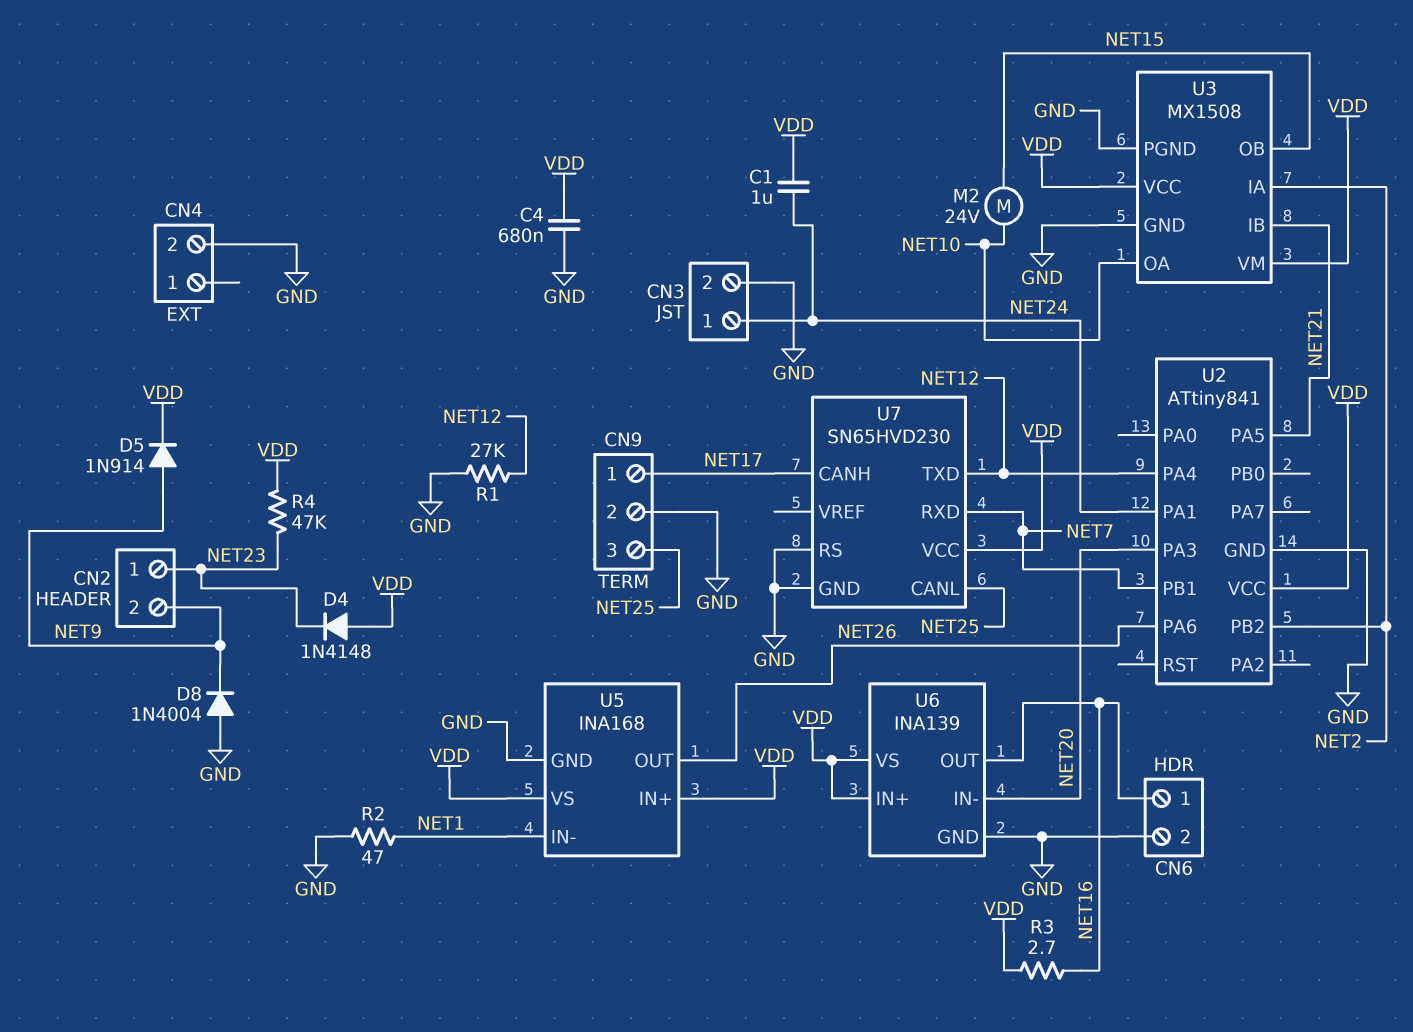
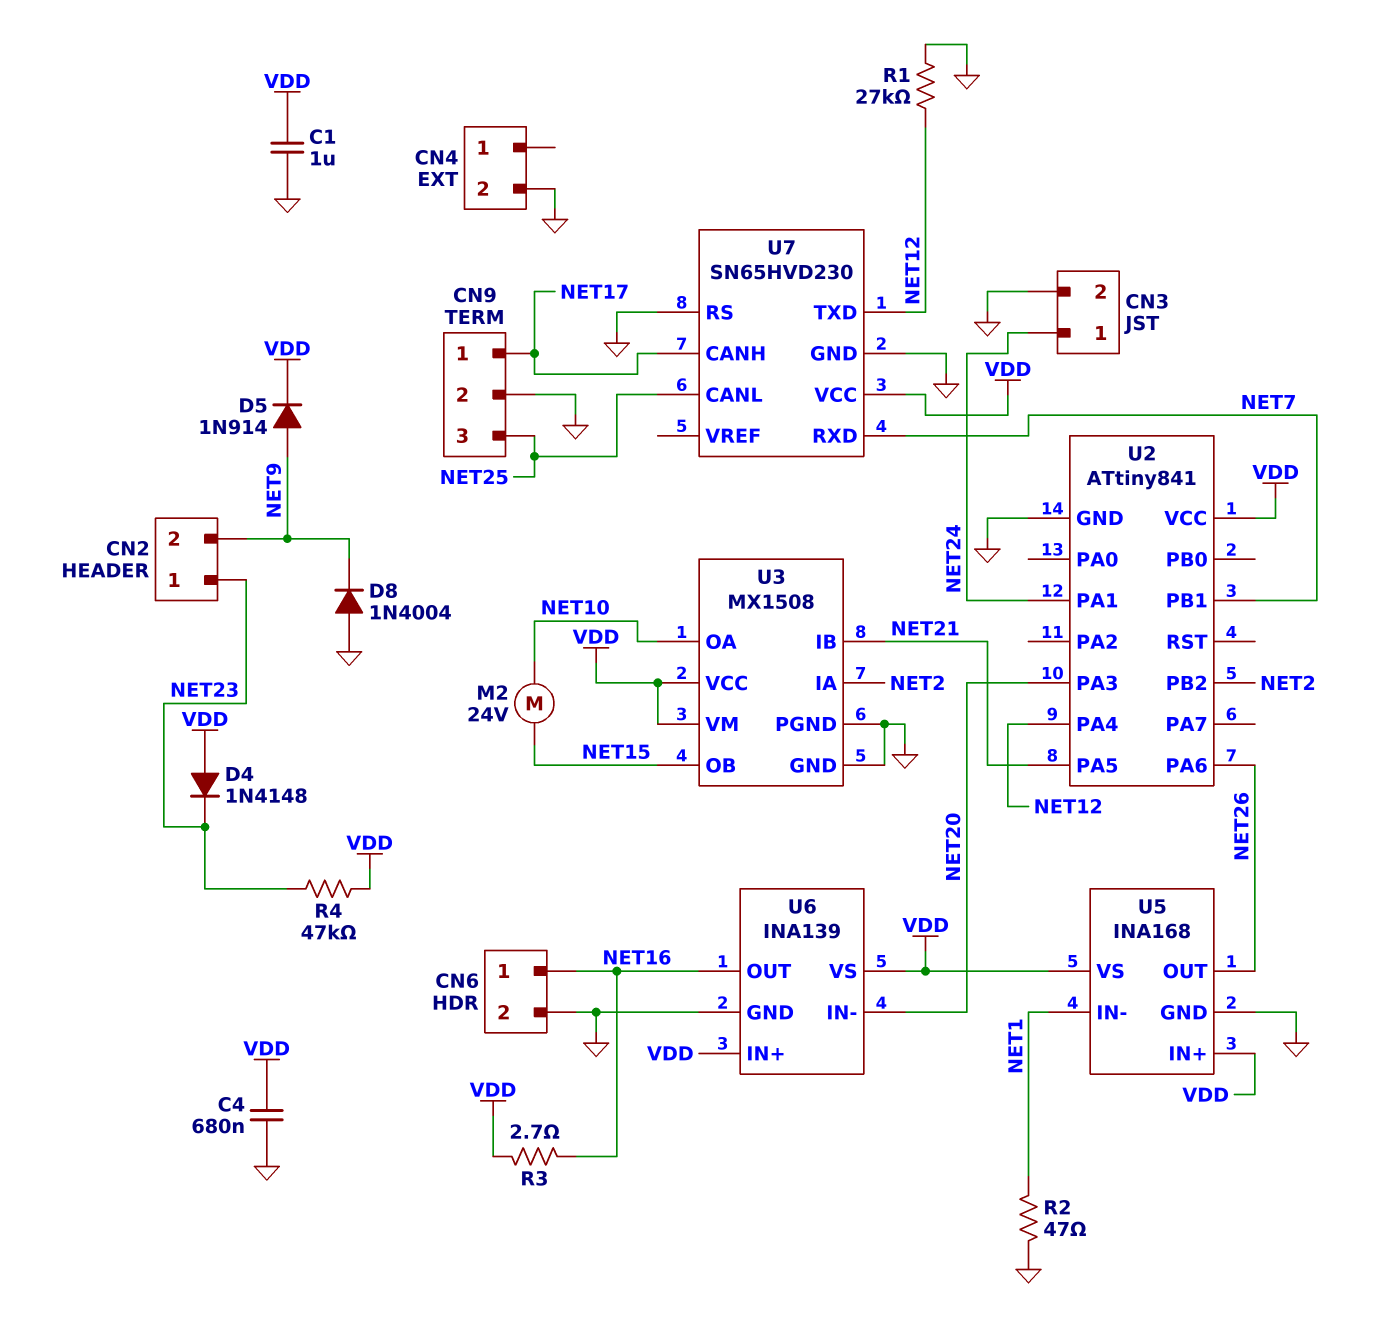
C1: 1uF (NET24, VDD) -> 1uF (GND, VDD)

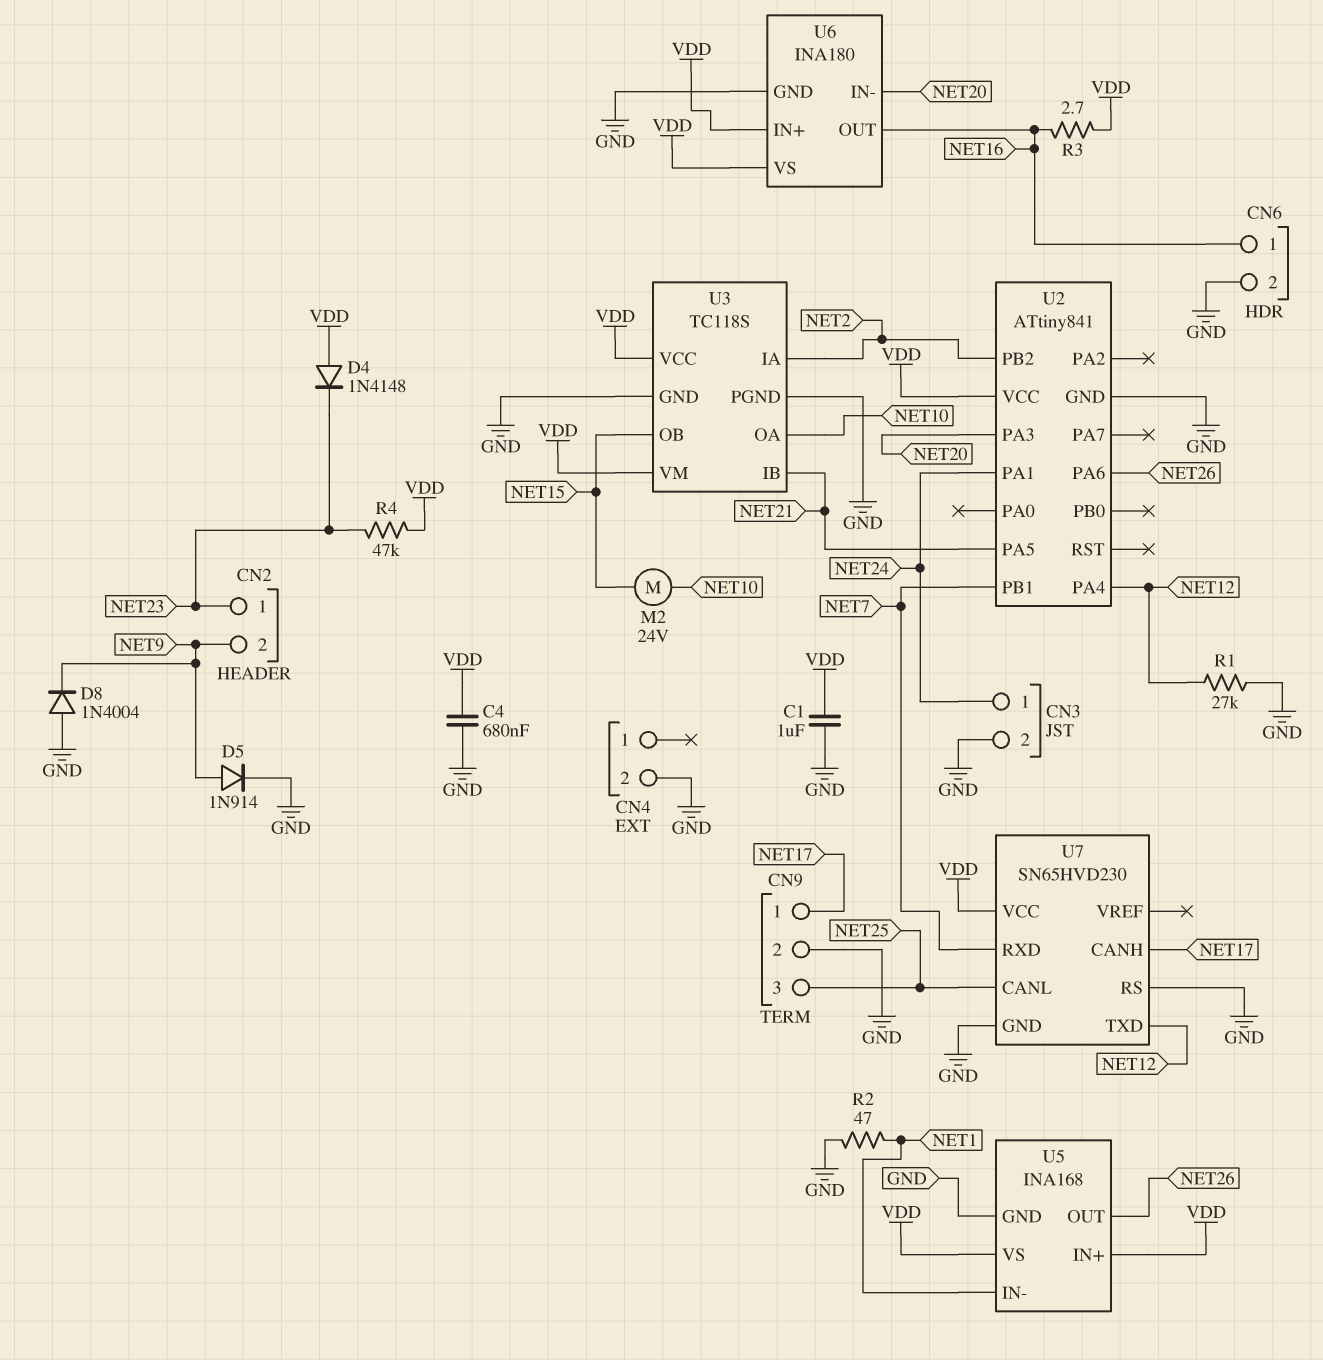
D5: diode 1N914 (A NET9, K VDD) -> diode 1N914 (A NET9, K GND)
U3: MX1508 -> TC118S
U6: INA139 -> INA180

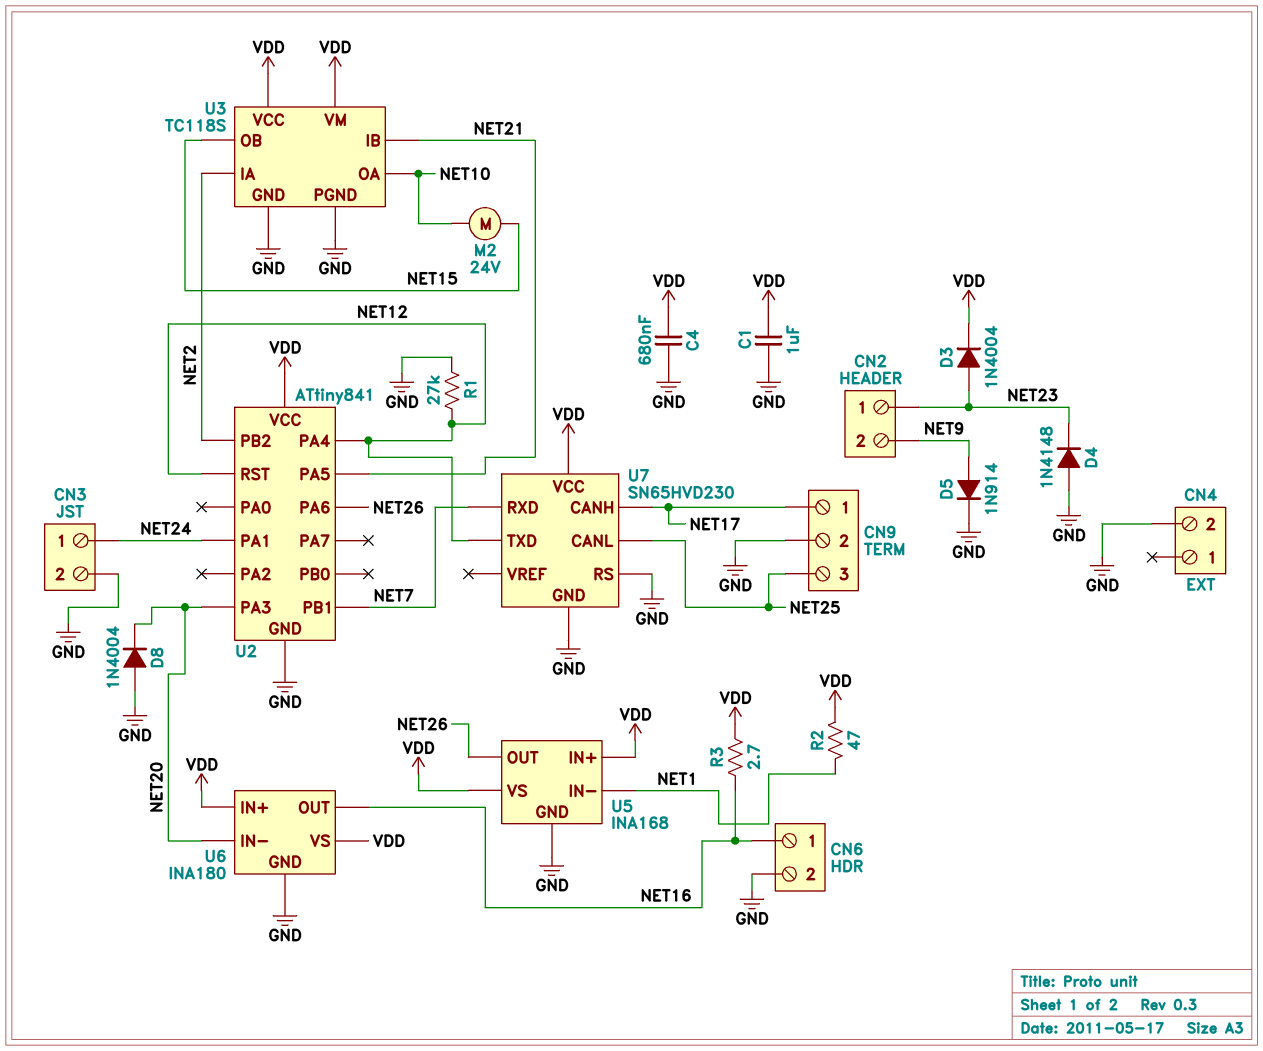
D3: none -> diode 1N4004 (A NET23, K VDD)
D4: diode 1N4148 (A VDD, K NET23) -> diode 1N4148 (A GND, K NET23)
D8: diode 1N4004 (A GND, K NET9) -> diode 1N4004 (A GND, K NET20)
R2: 47 (GND, NET1) -> 47 (NET1, VDD)
R4: 47k (NET23, VDD) -> none
U2 pin RST: none -> NET12

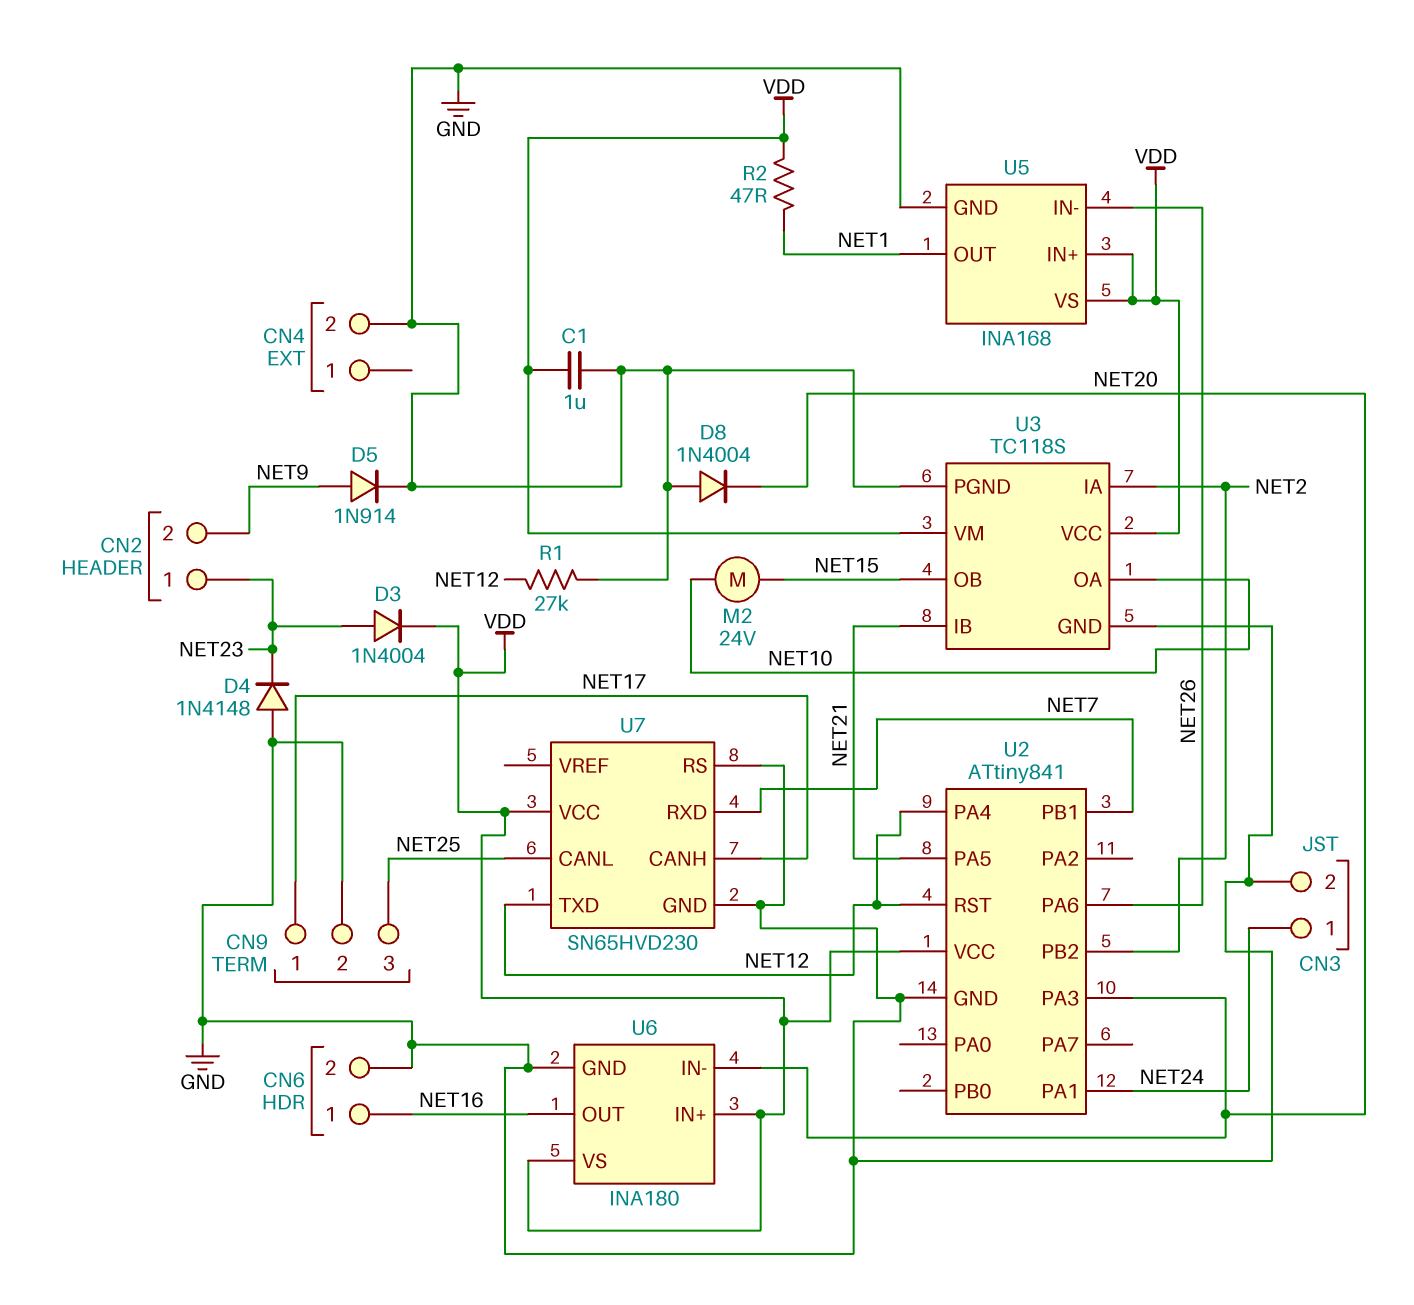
C4: 680nF (GND, VDD) -> none
R3: 2.7 (NET16, VDD) -> none
U5 pin IN-: NET1 -> NET26
U5 pin OUT: NET26 -> NET1

